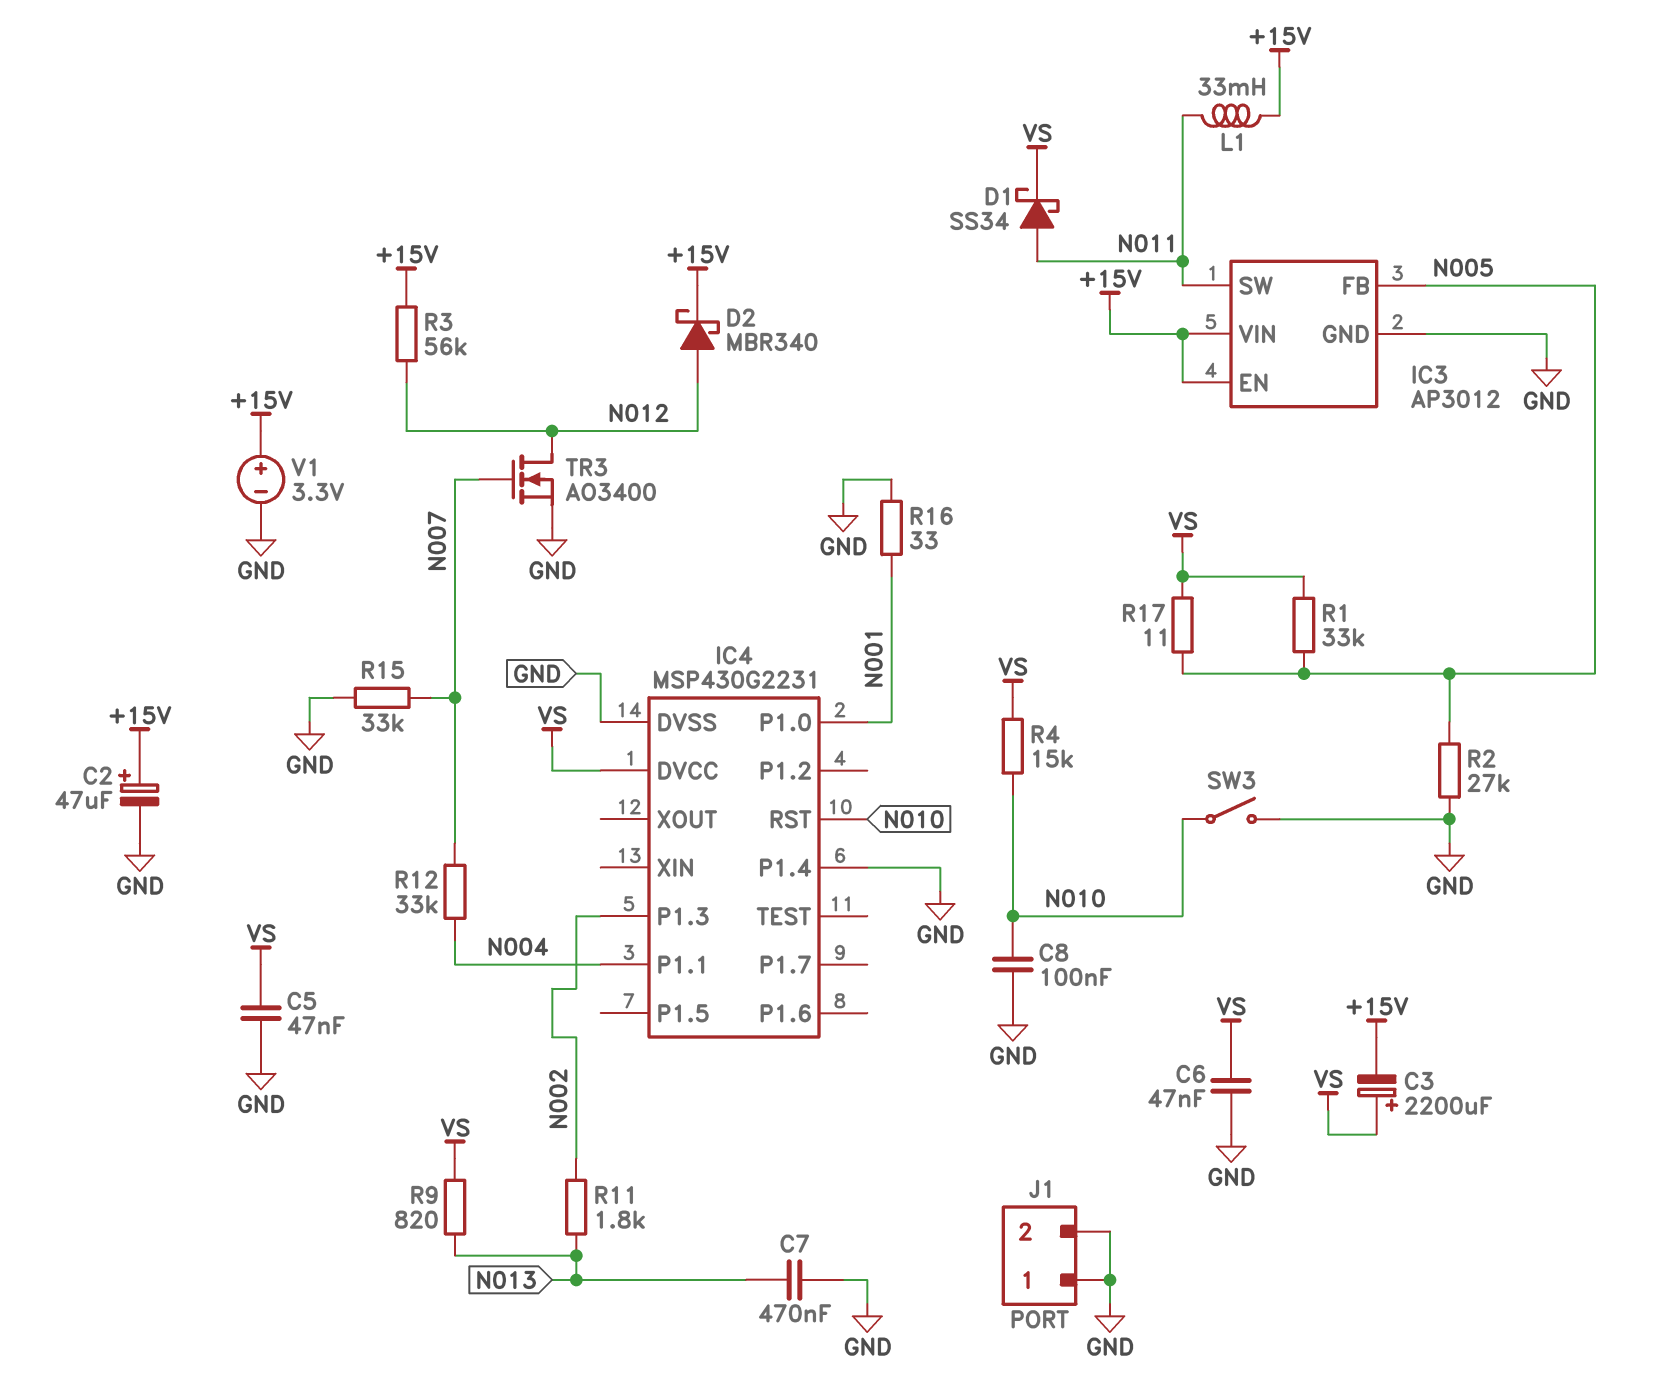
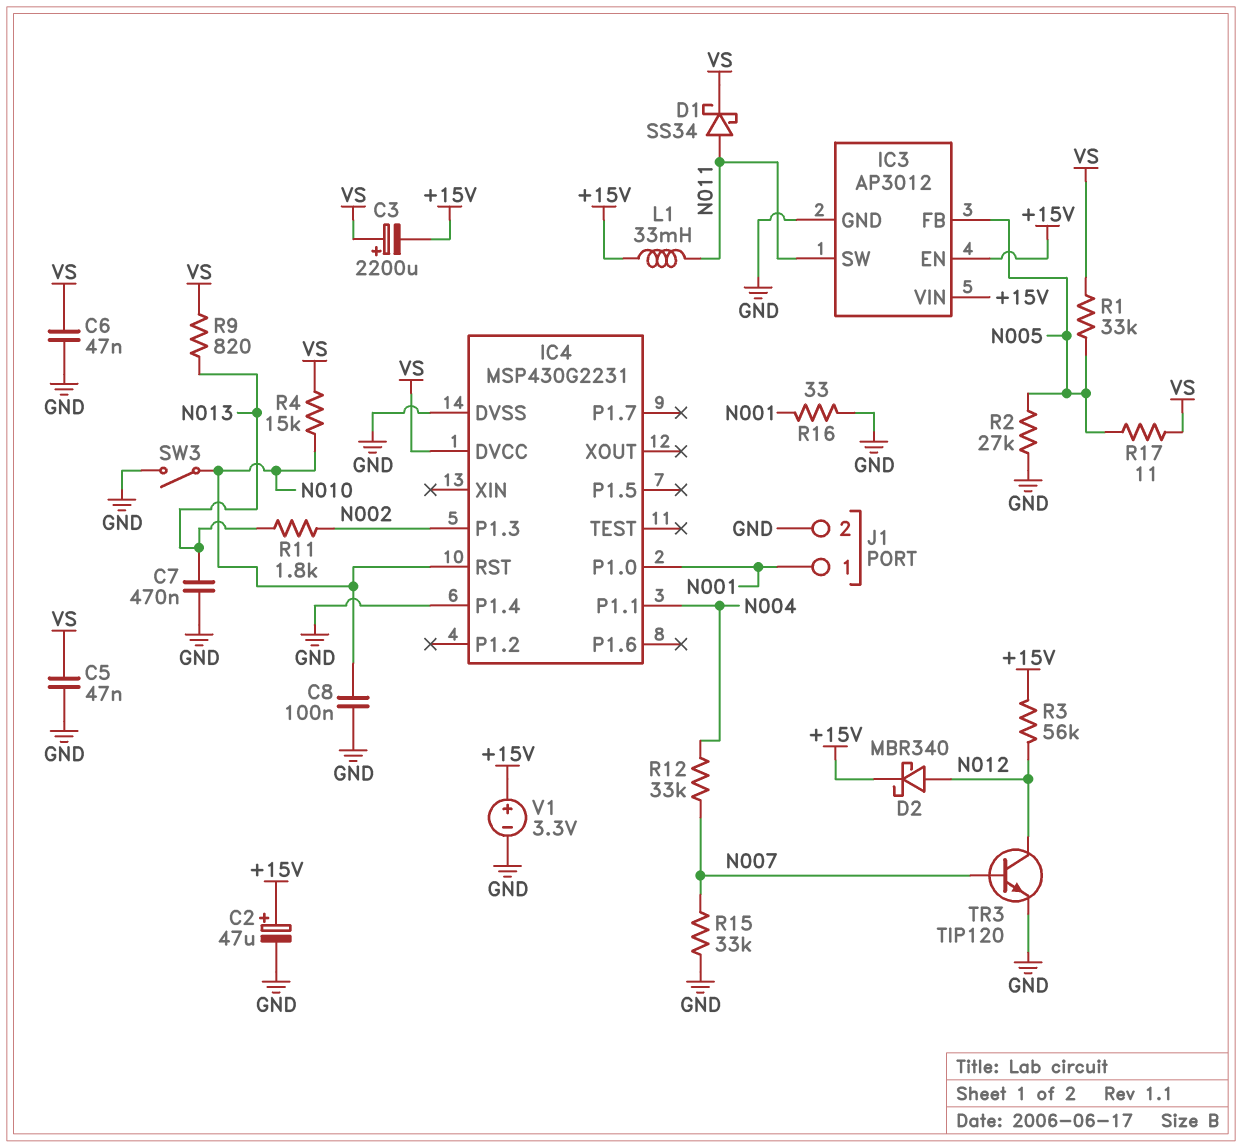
J1 pin 1: GND -> N001
TR3: NMOS AO3400 (G N007, D N012, S GND) -> NPN TIP120 (B N007, C N012, E GND)

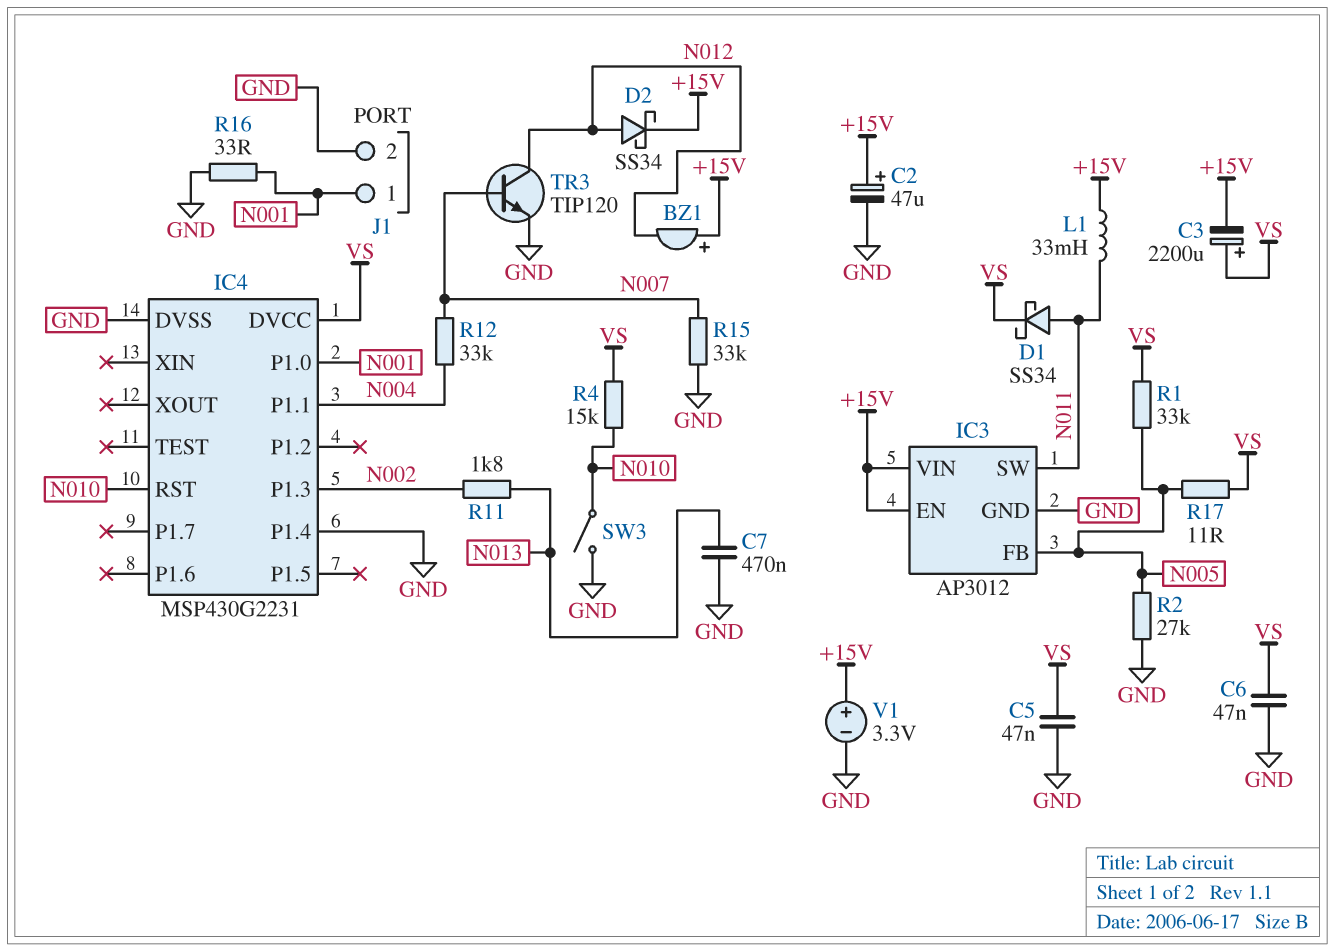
BZ1: none -> buzzer (plus +15V, minus N012)
C8: 100nF (GND, N010) -> none
D2: schottky MBR340 (A N012, K +15V) -> schottky SS34 (A N012, K +15V)
R3: 56k (+15V, N012) -> none
R9: 820 (N013, VS) -> none

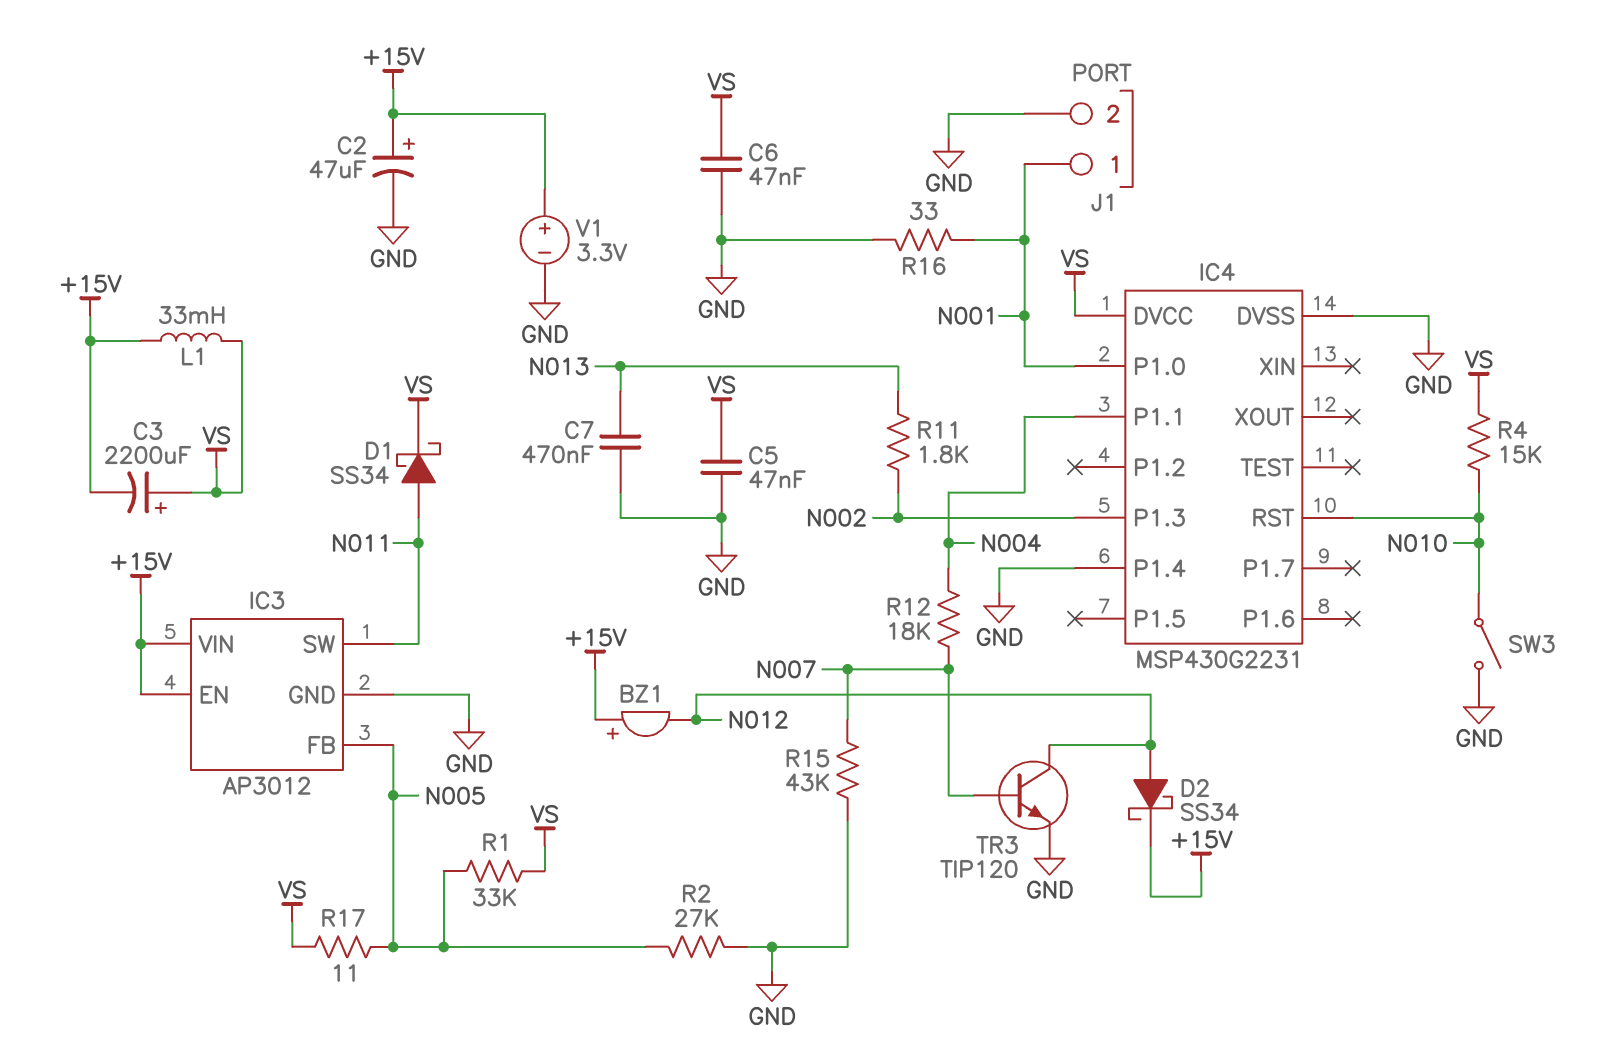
L1: 33mH (+15V, N011) -> 33mH (+15V, VS)
R12: 33k (N004, N007) -> 18k (N004, N007)
R15: 33k (GND, N007) -> 43k (GND, N007)

